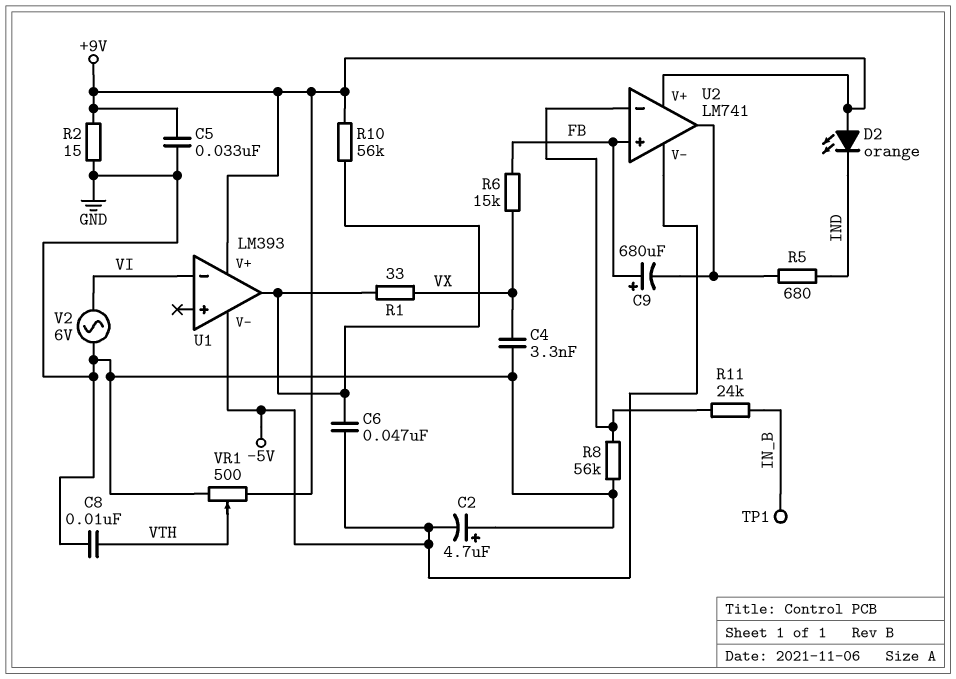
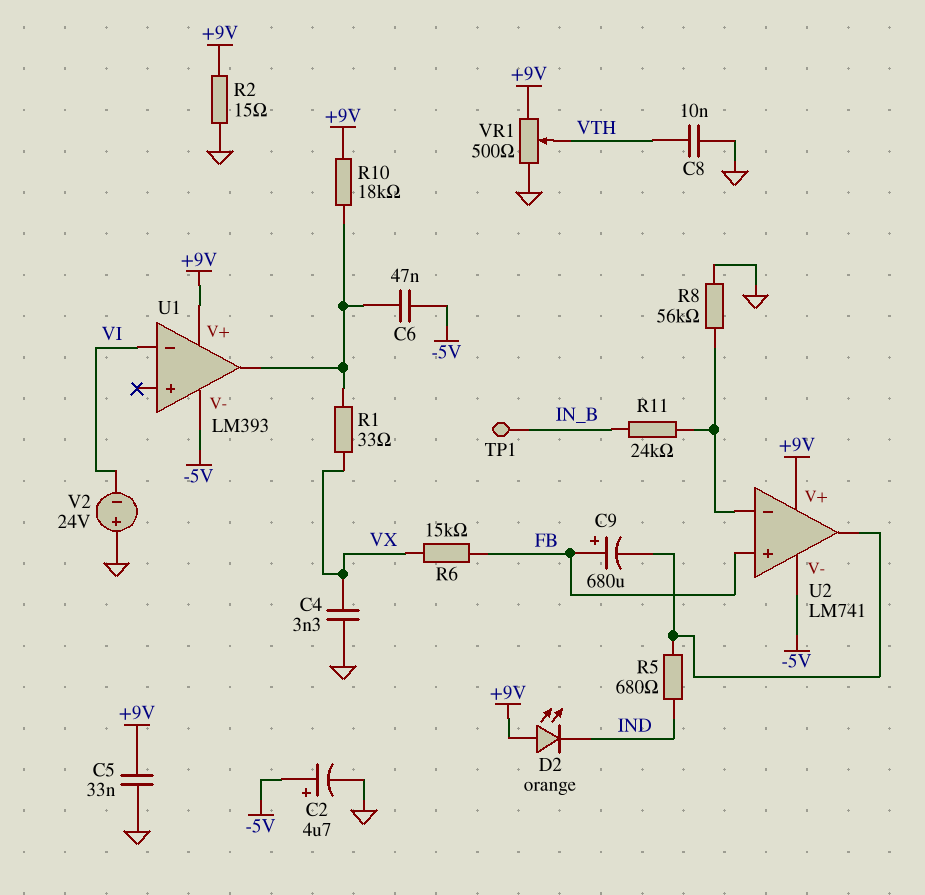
C2: 4.7uF (plus GND, minus -5V) -> 4.7uF (plus -5V, minus GND)
R10: 56k (+9V, U1/out) -> 18k (+9V, U1/out)
V2: AC 6V (GND, VI) -> 24V (plus GND, minus VI)

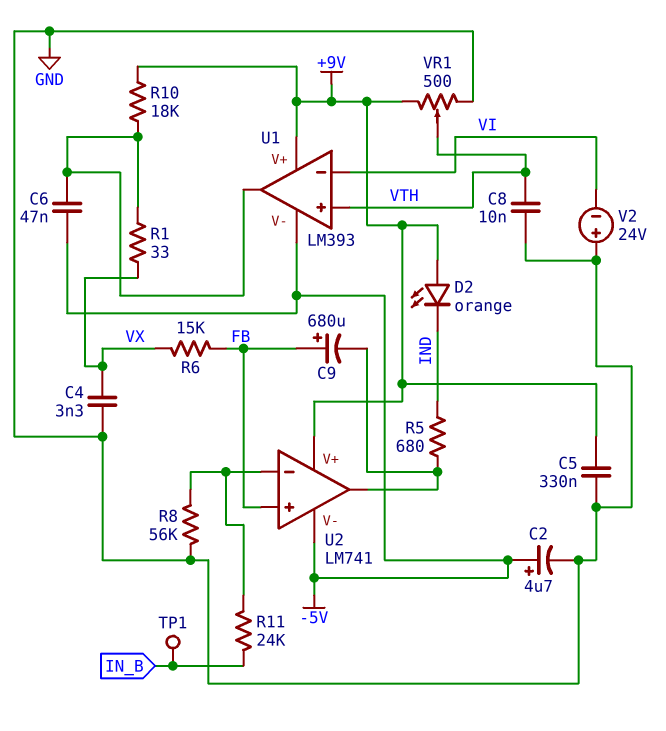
C5: 33nF (+9V, GND) -> 330nF (+9V, GND)
R2: 15 (+9V, GND) -> none
U1 pin in+: none -> VTH

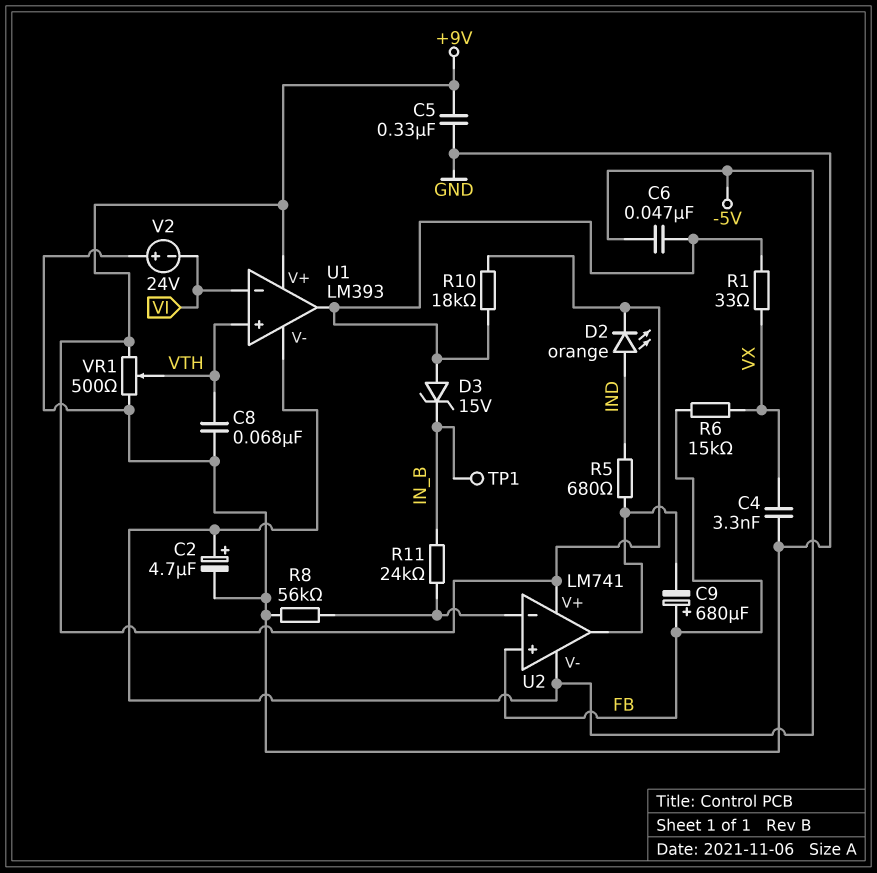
C8: 10nF (GND, VTH) -> 68nF (GND, VTH)
D2: LED orange (A +9V, K IND) -> LED orange (A IND, K +9V)
D3: none -> zener 15V (A U1/out, K IN_B)

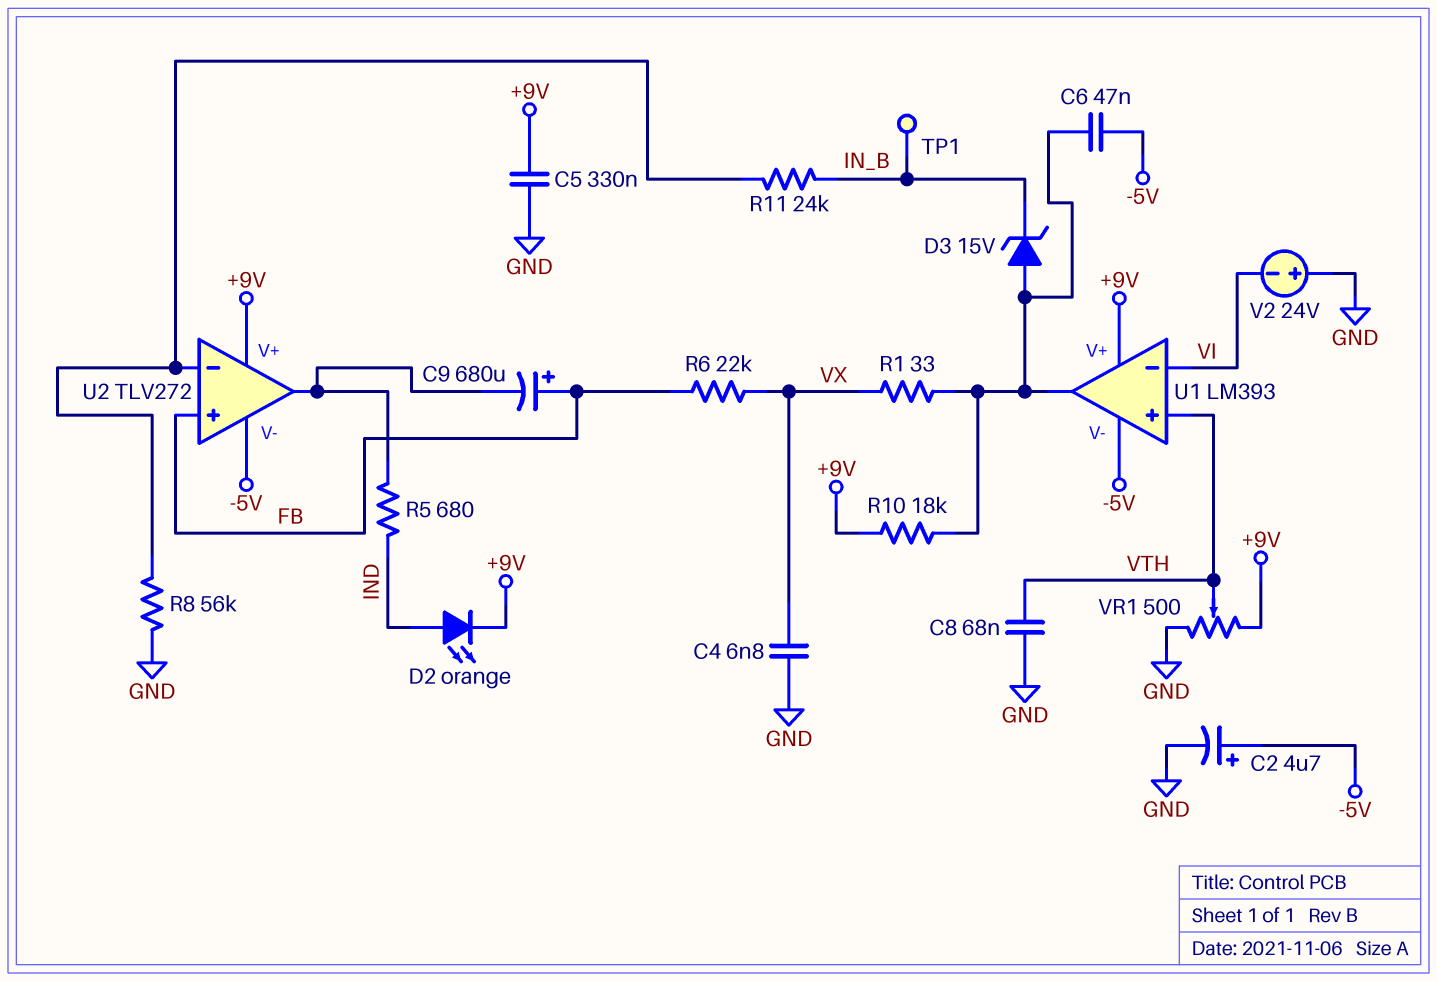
C4: 3.3nF (GND, VX) -> 6.8nF (GND, VX)
R6: 15k (FB, VX) -> 22k (FB, VX)
U2: LM741 -> TLV272

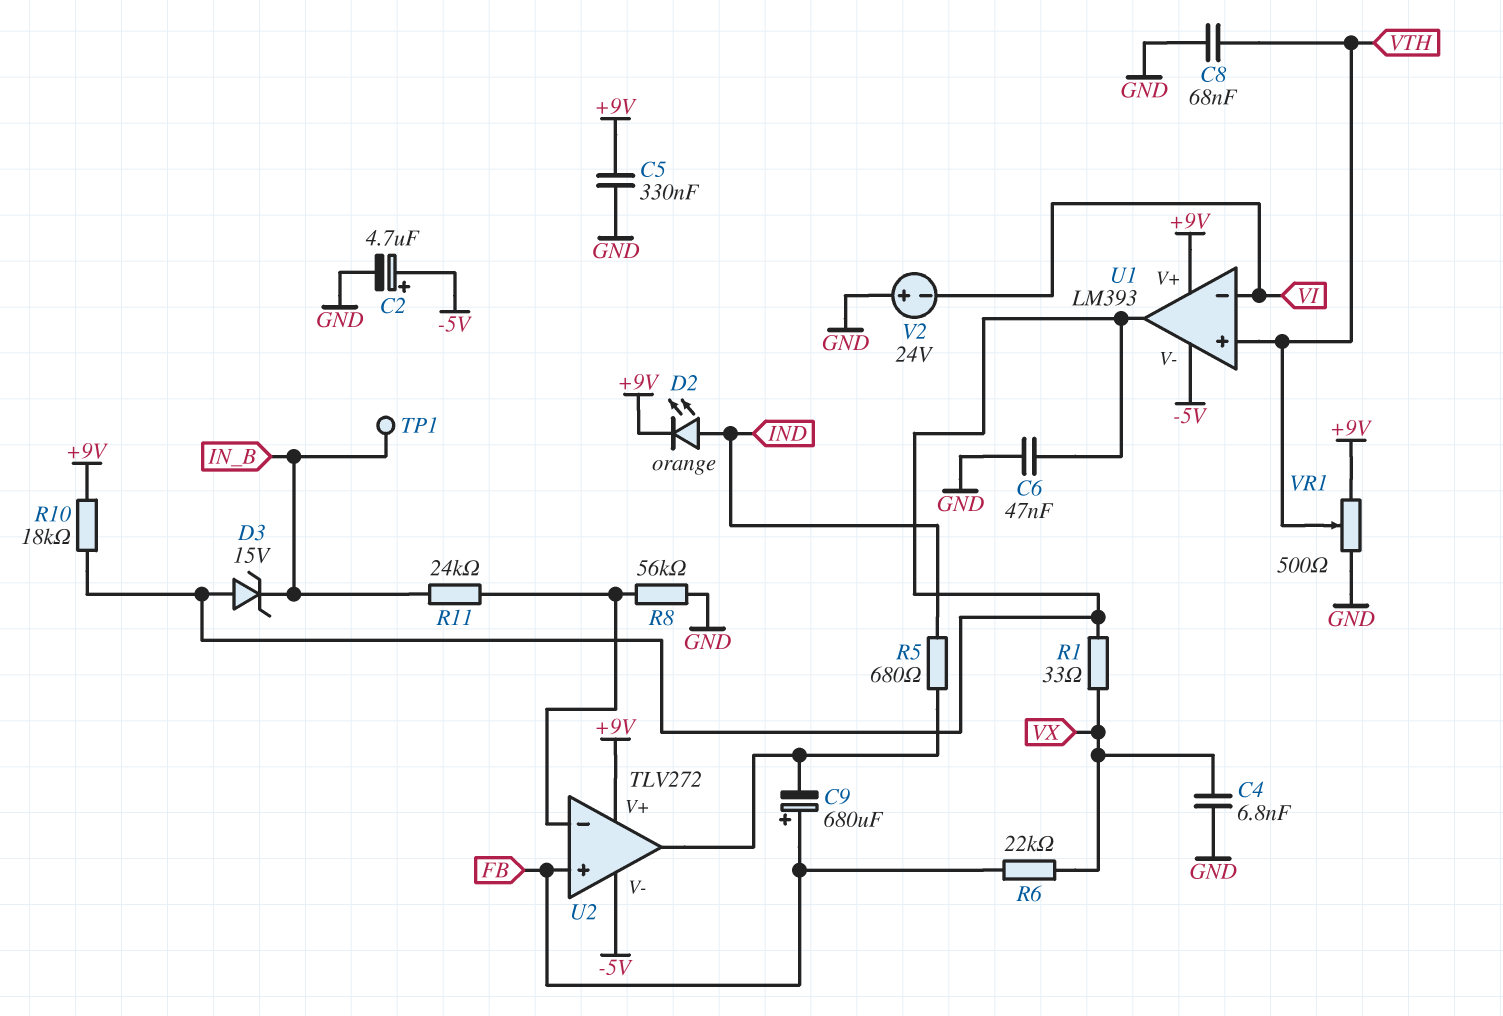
C6: 47nF (-5V, U1/out) -> 47nF (GND, U1/out)

